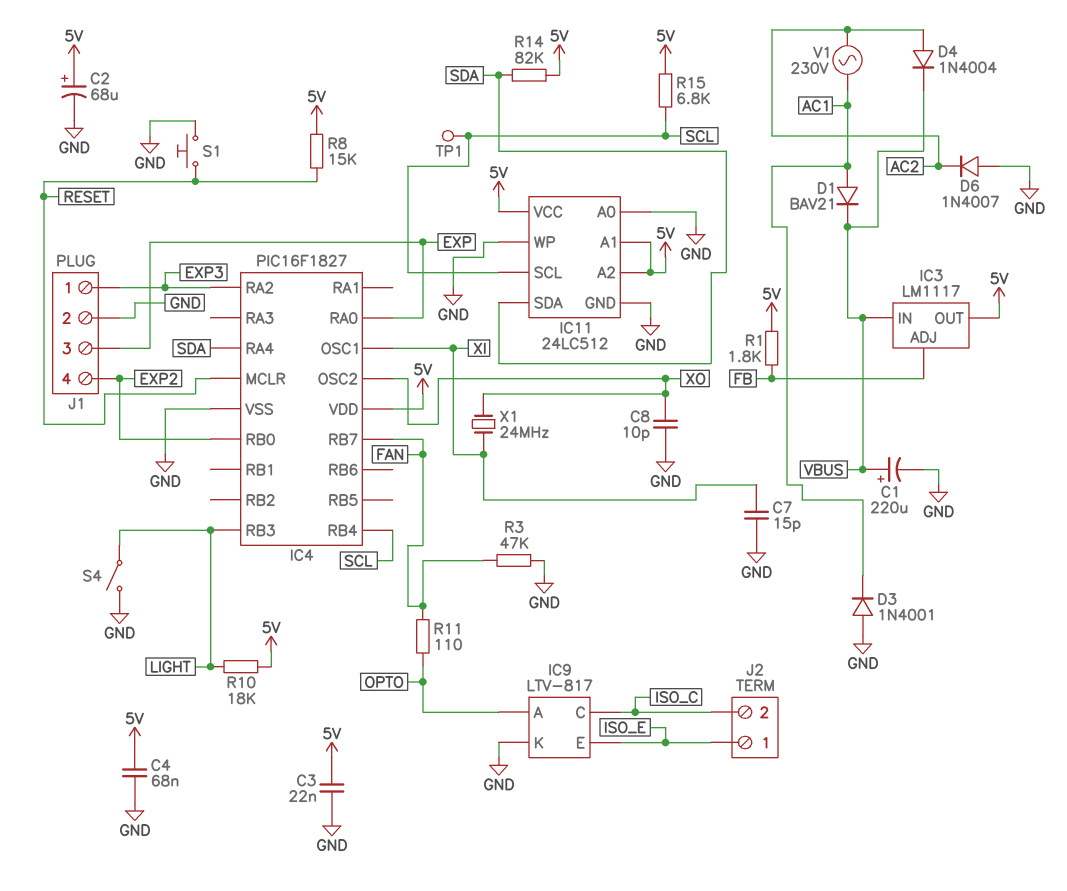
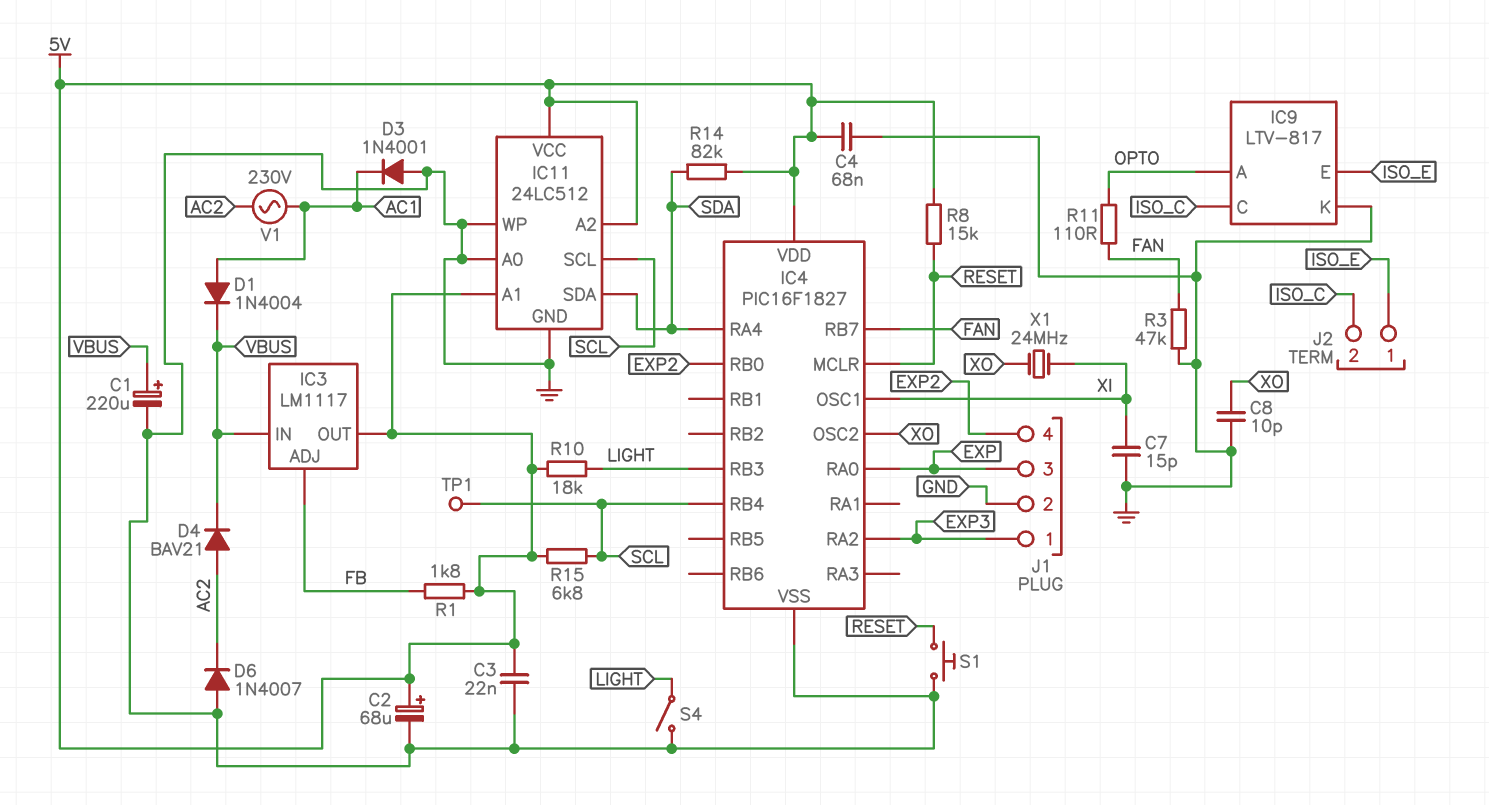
D1: diode BAV21 (A AC1, K VBUS) -> diode 1N4004 (A AC1, K VBUS)
D4: diode 1N4004 (A AC2, K VBUS) -> diode BAV21 (A AC2, K VBUS)

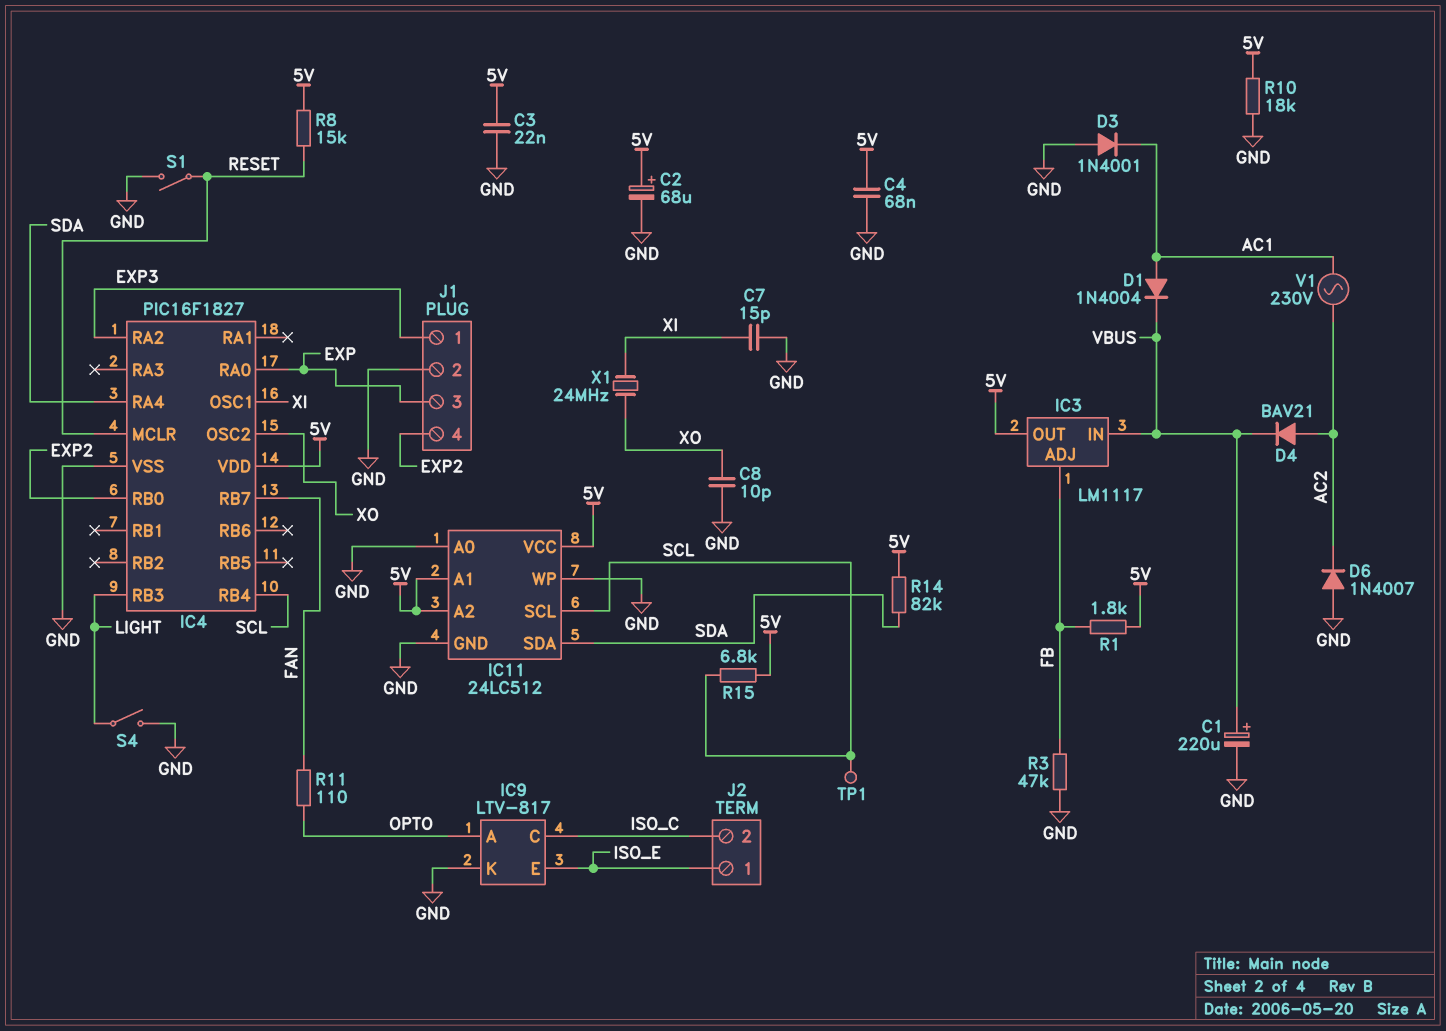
R3: 47k (FAN, GND) -> 47k (FB, GND)
R10: 18k (5V, LIGHT) -> 18k (5V, GND)
S1: button (GND, RESET) -> switch (GND, RESET)

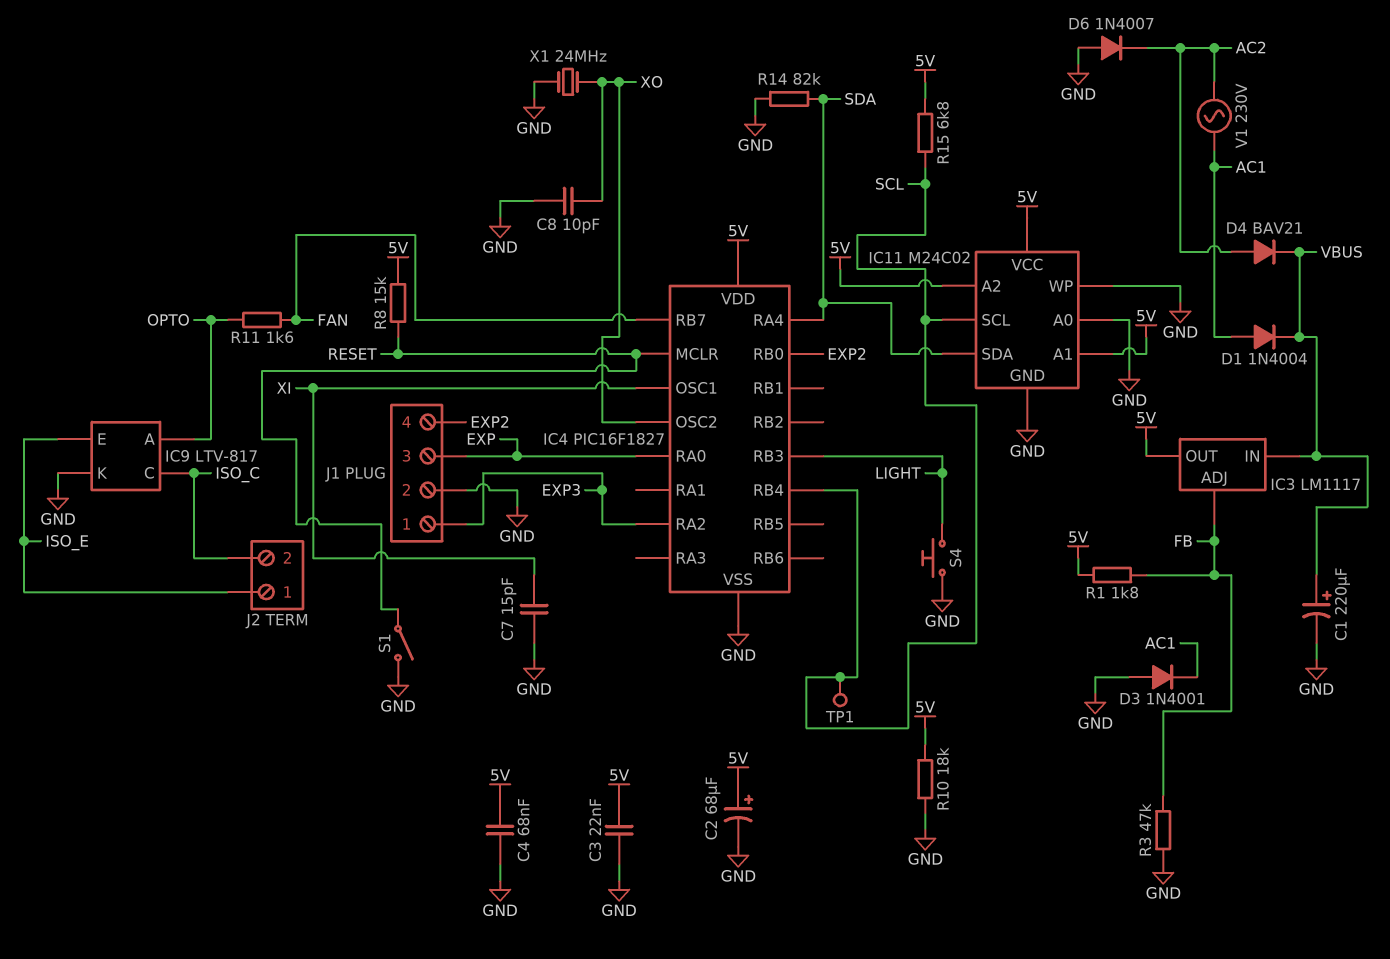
IC11: 24LC512 -> M24C02
R11: 110 (FAN, OPTO) -> 1.6k (FAN, OPTO)
R14: 82k (5V, SDA) -> 82k (GND, SDA)
S4: switch (GND, LIGHT) -> button (GND, LIGHT)
X1: 24MHz (XI, XO) -> 24MHz (GND, XO)

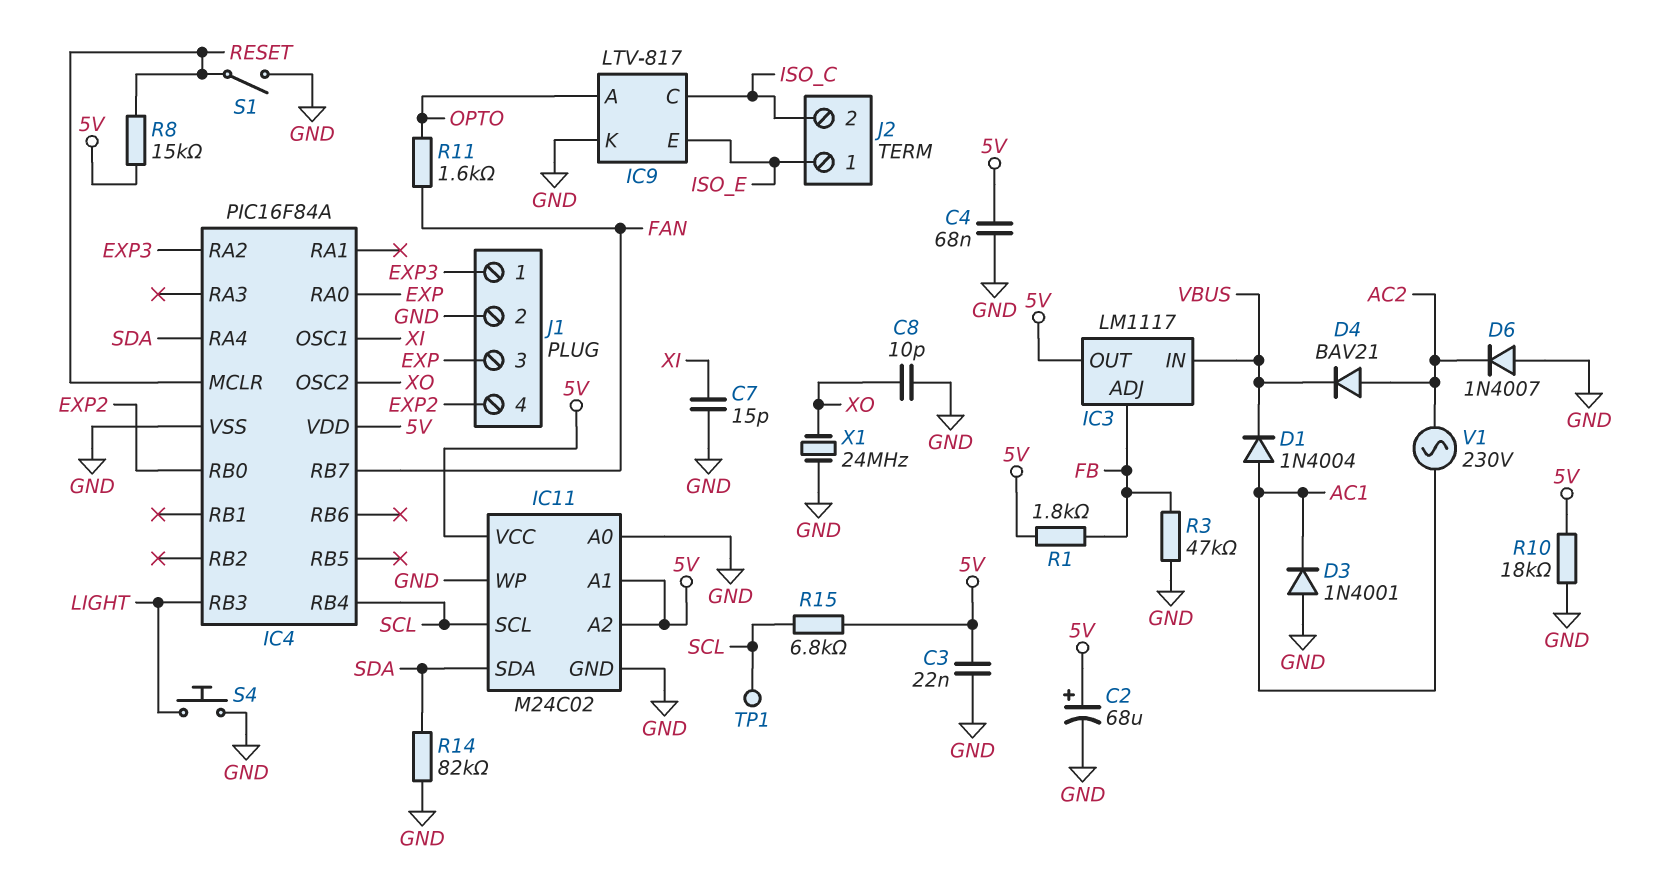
C1: 220uF (plus VBUS, minus GND) -> none
IC4: PIC16F1827 -> PIC16F84A

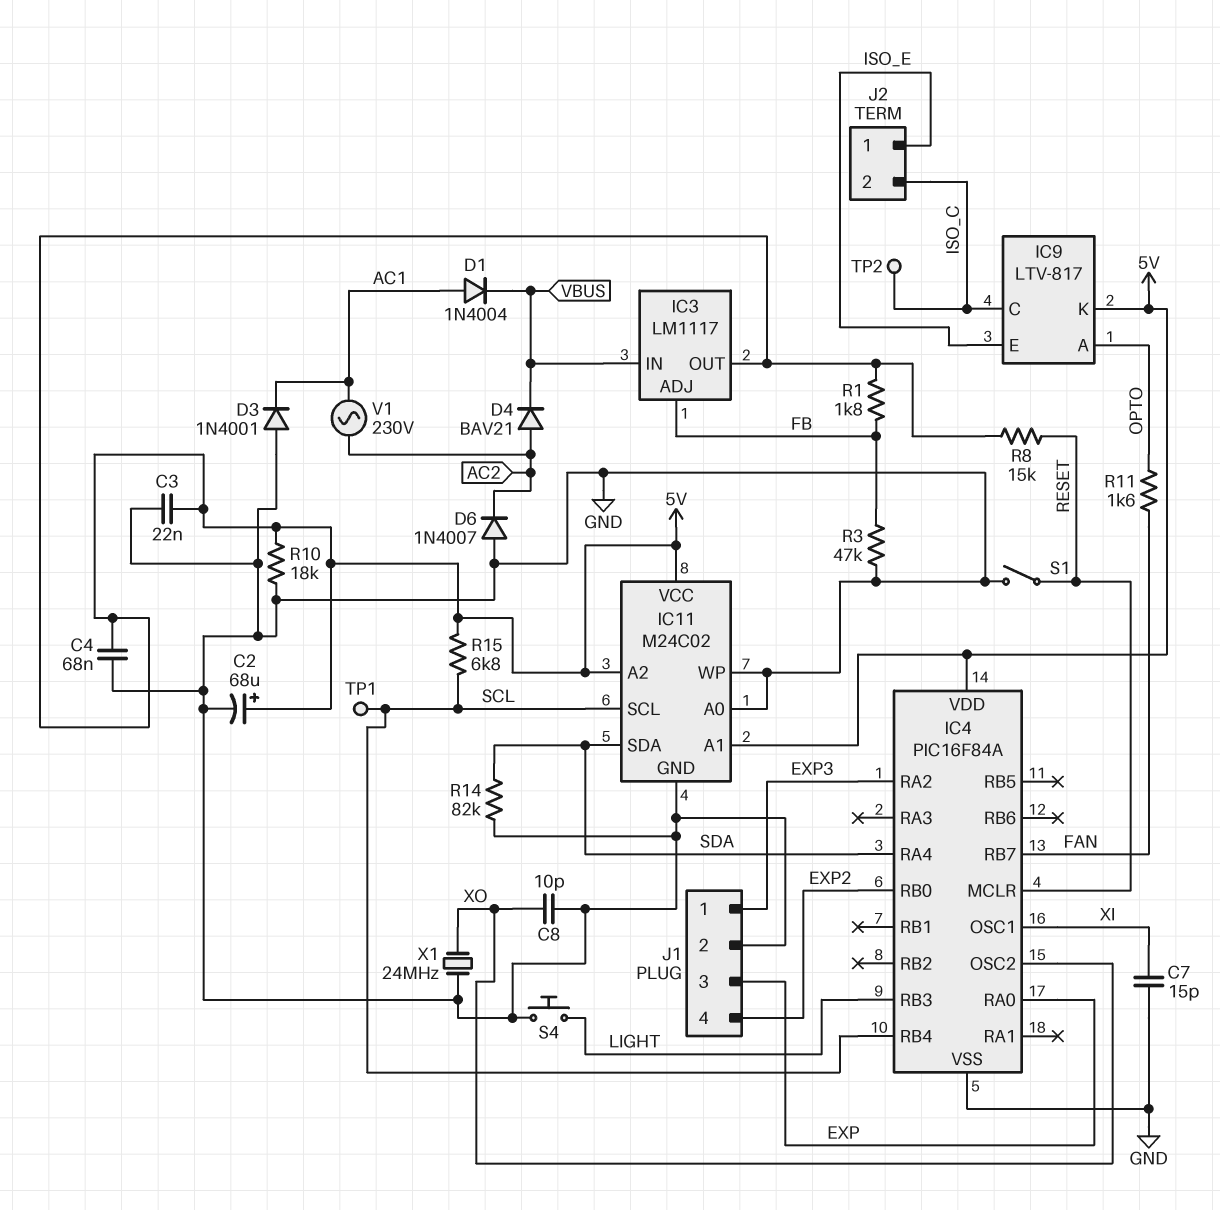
IC9 pin K: GND -> 5V
TP2: none -> test point (ISO_C)

